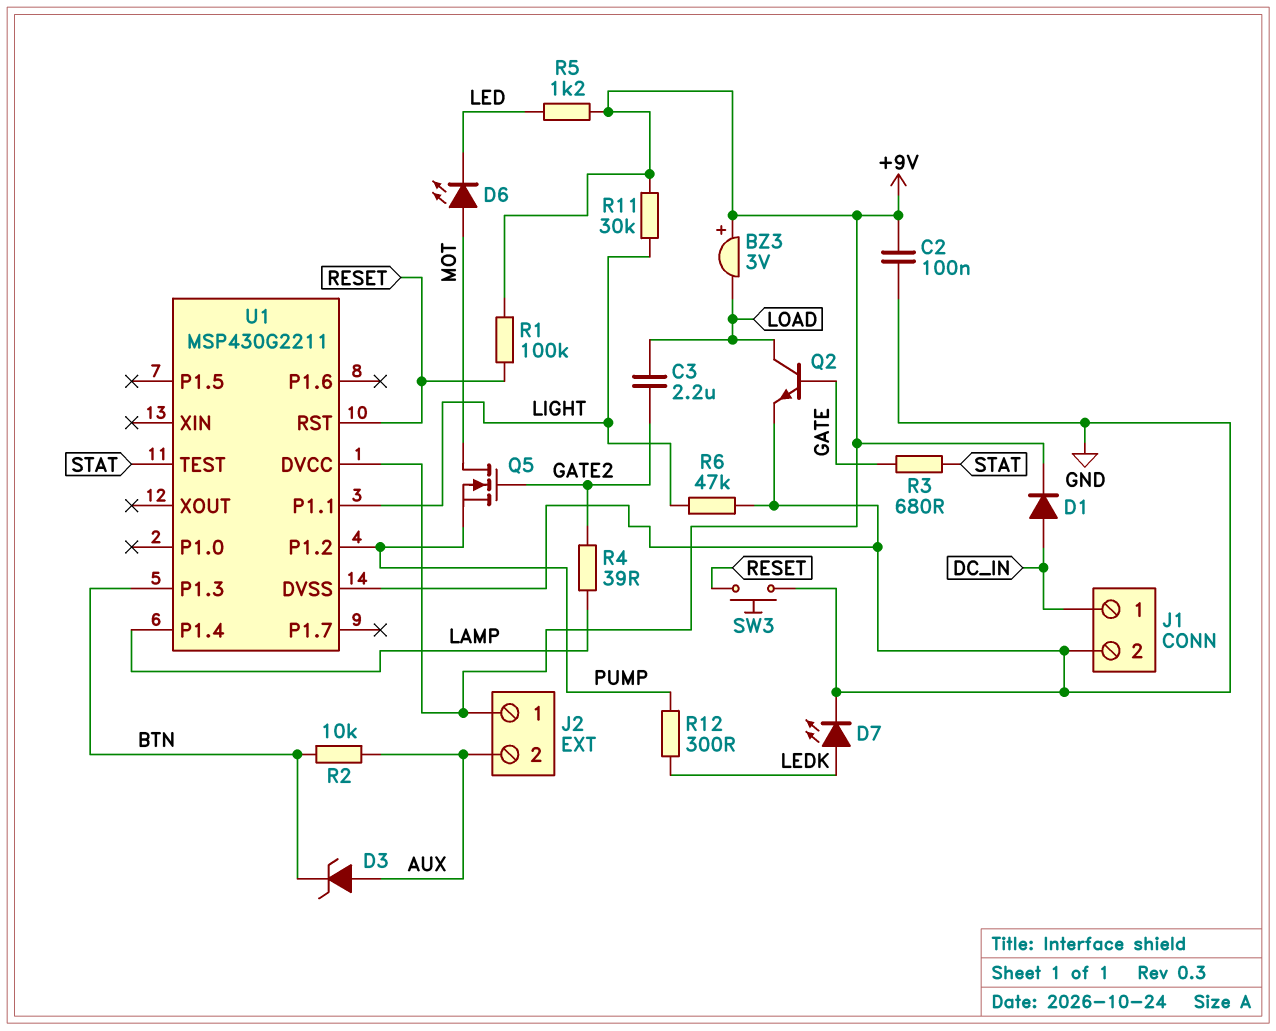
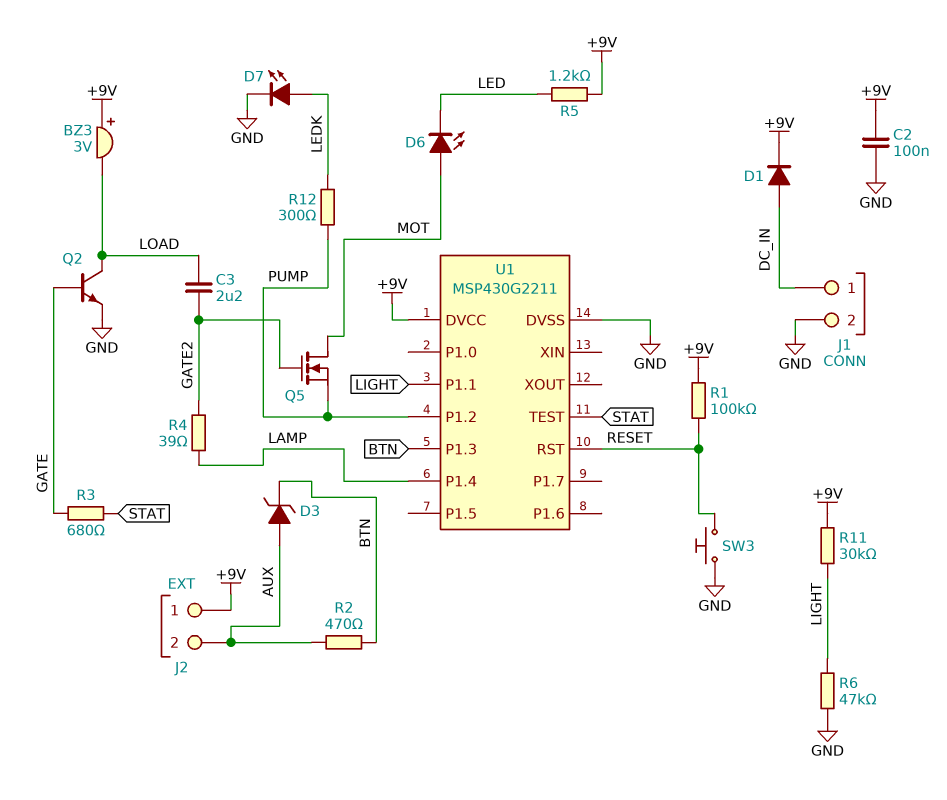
R2: 10k (AUX, BTN) -> 470 (AUX, BTN)

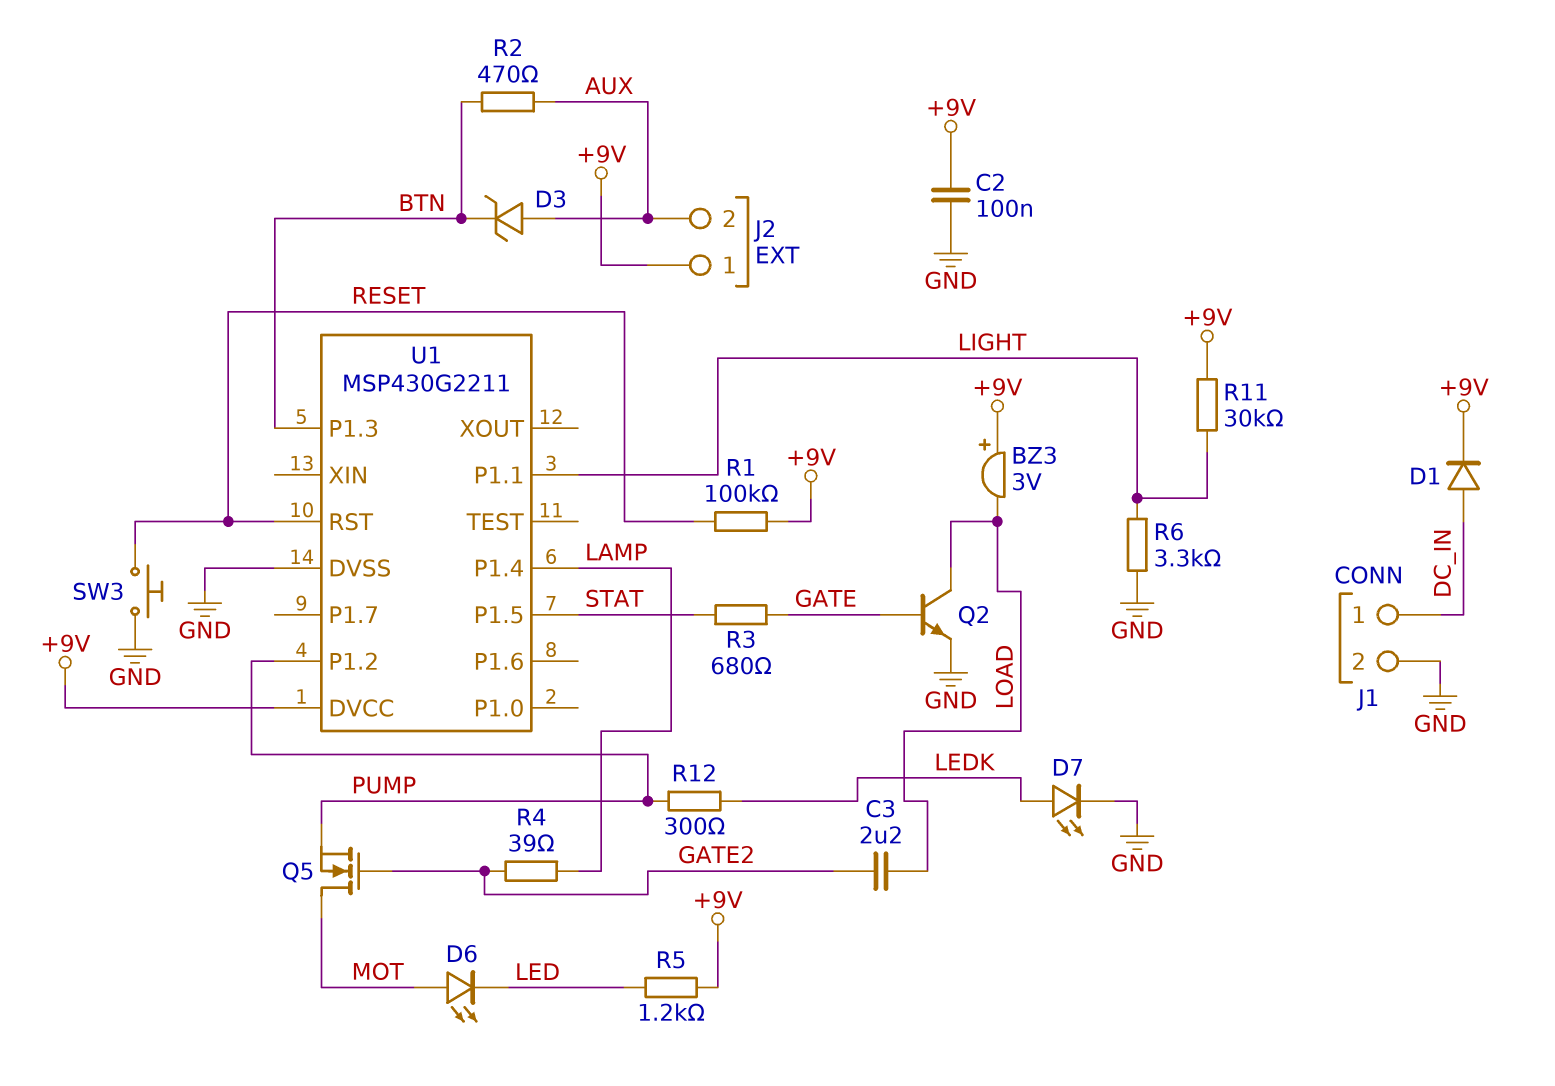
R6: 47k (GND, LIGHT) -> 3.3k (GND, LIGHT)
U1 pin P1.5: none -> STAT
U1 pin TEST: STAT -> none

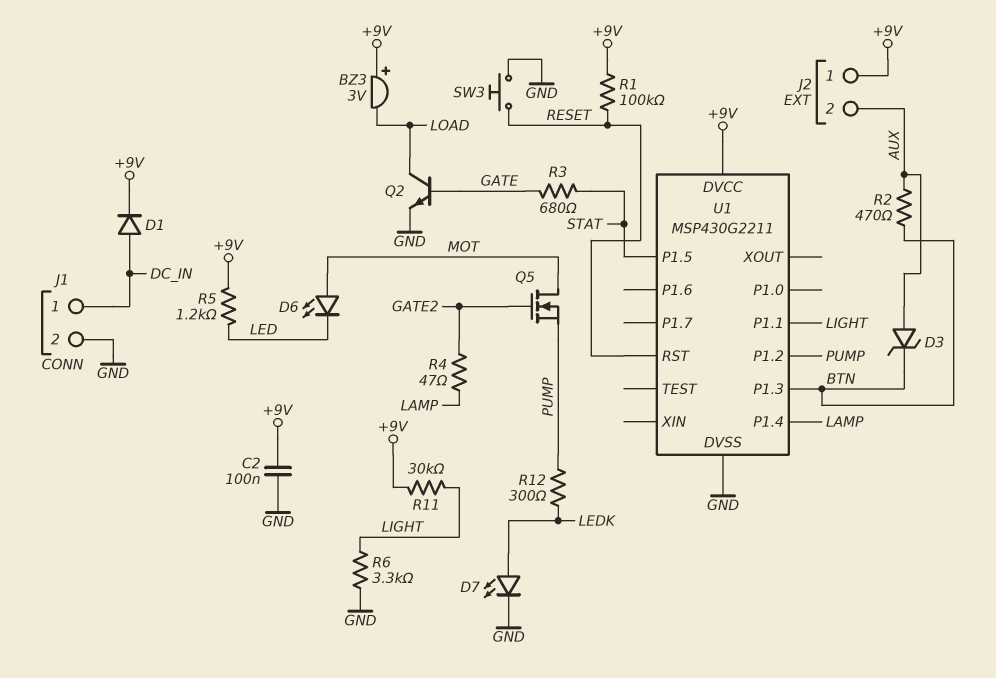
C3: 2.2uF (GATE2, LOAD) -> none
R4: 39 (GATE2, LAMP) -> 47 (GATE2, LAMP)

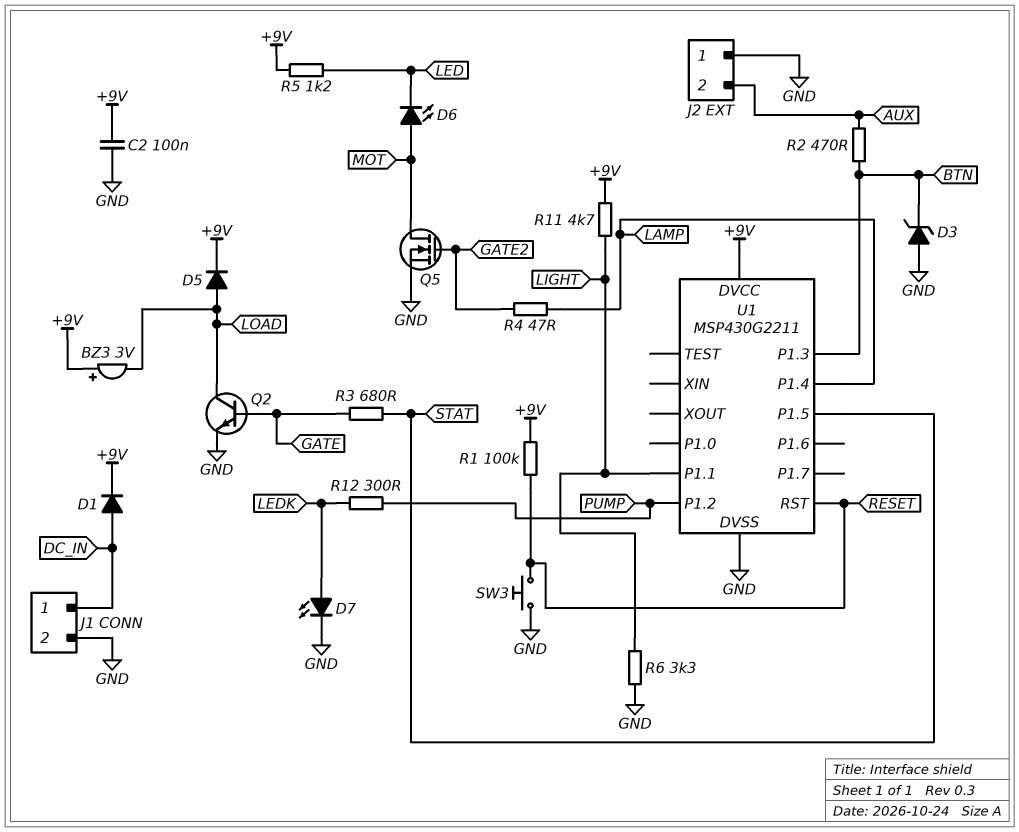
D3: zener (A AUX, K BTN) -> zener (A GND, K BTN)
D5: none -> diode (A LOAD, K +9V)
J2 pin 1: +9V -> GND
Q5: NMOS (G GATE2, D MOT, S PUMP) -> NMOS (G GATE2, D MOT, S GND)
R11: 30k (+9V, LIGHT) -> 4.7k (+9V, LIGHT)

